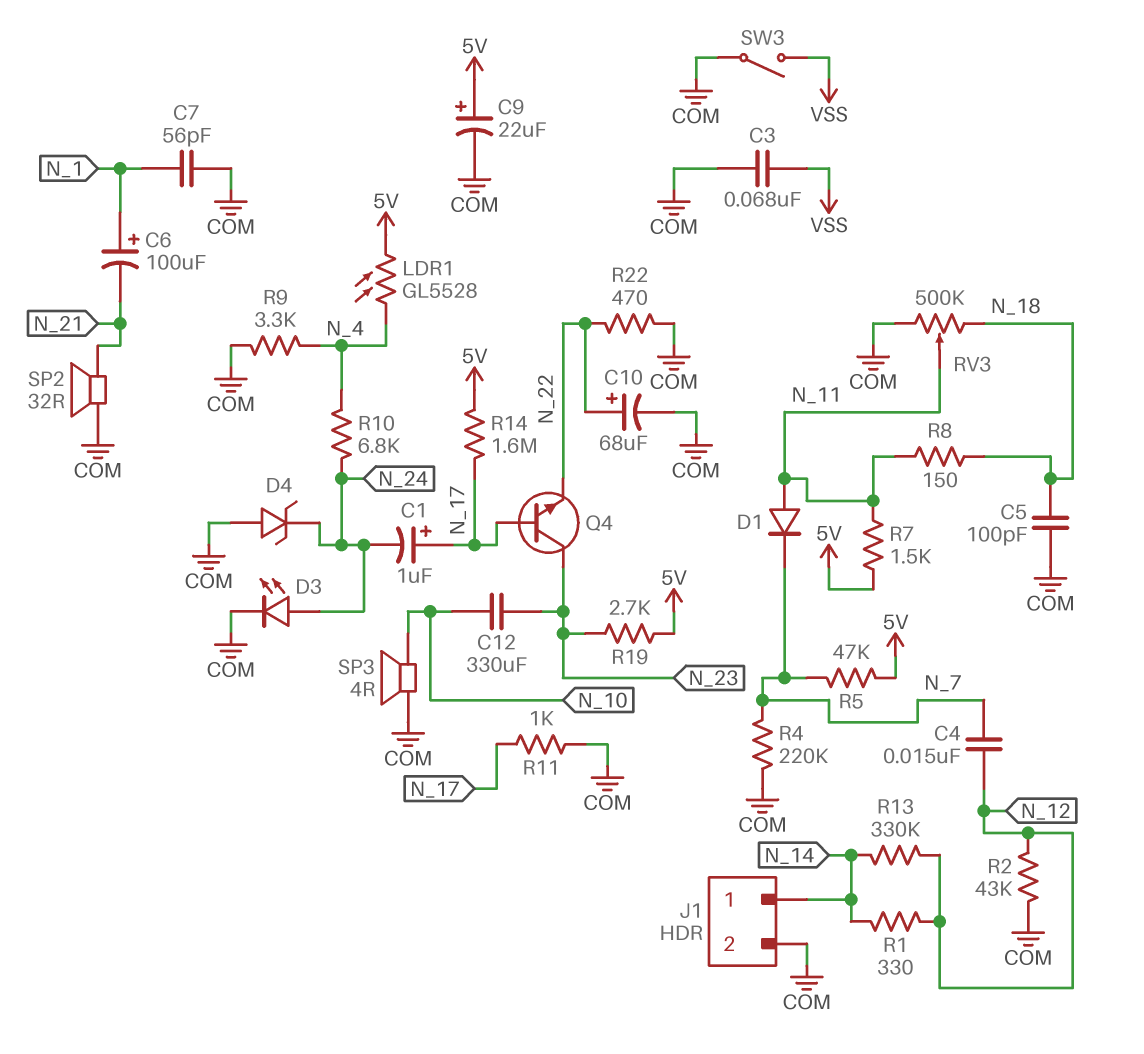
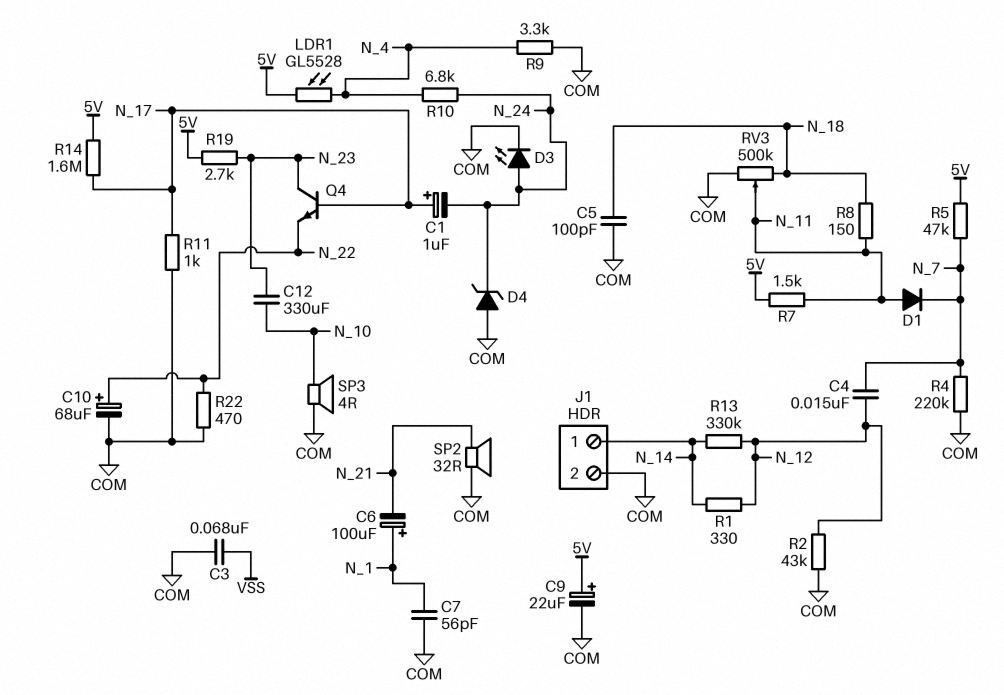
SW3: switch (COM, VSS) -> none

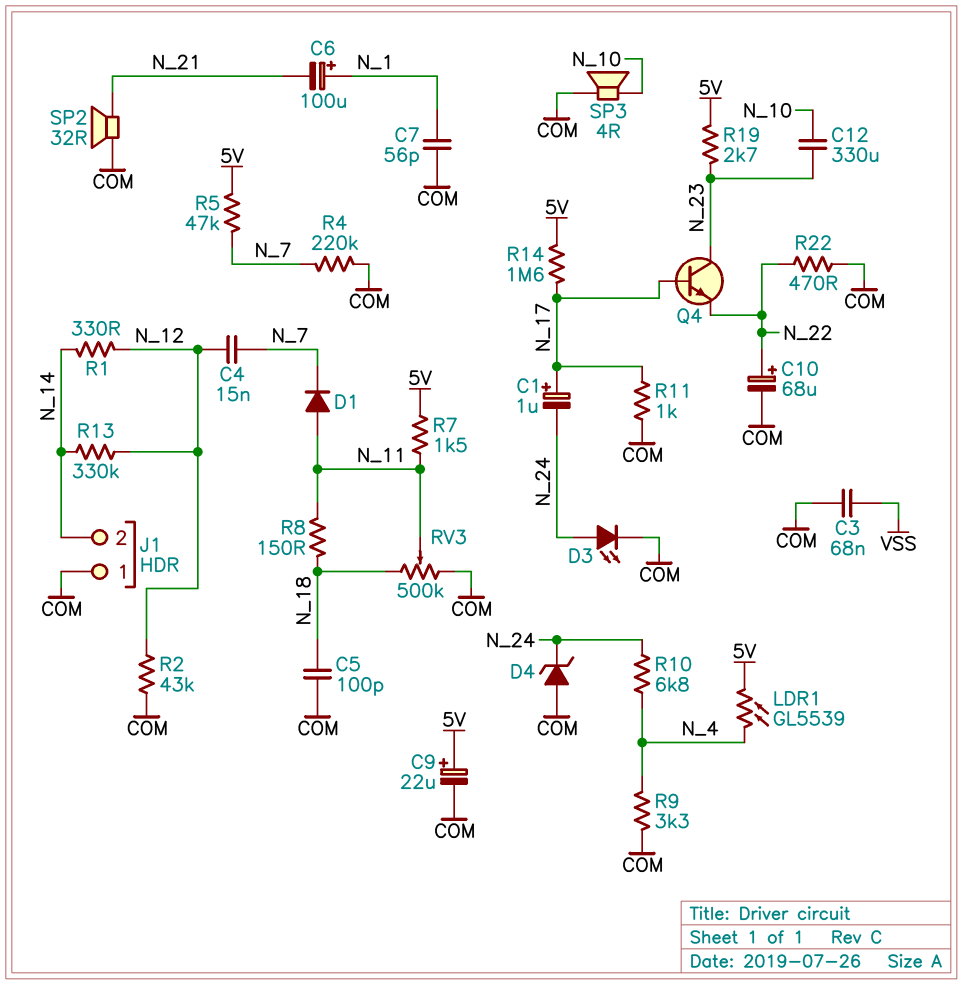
J1 pin 1: N_14 -> COM
J1 pin 2: COM -> N_14
LDR1: GL5528 (5V, N_4) -> GL5539 (5V, N_4)

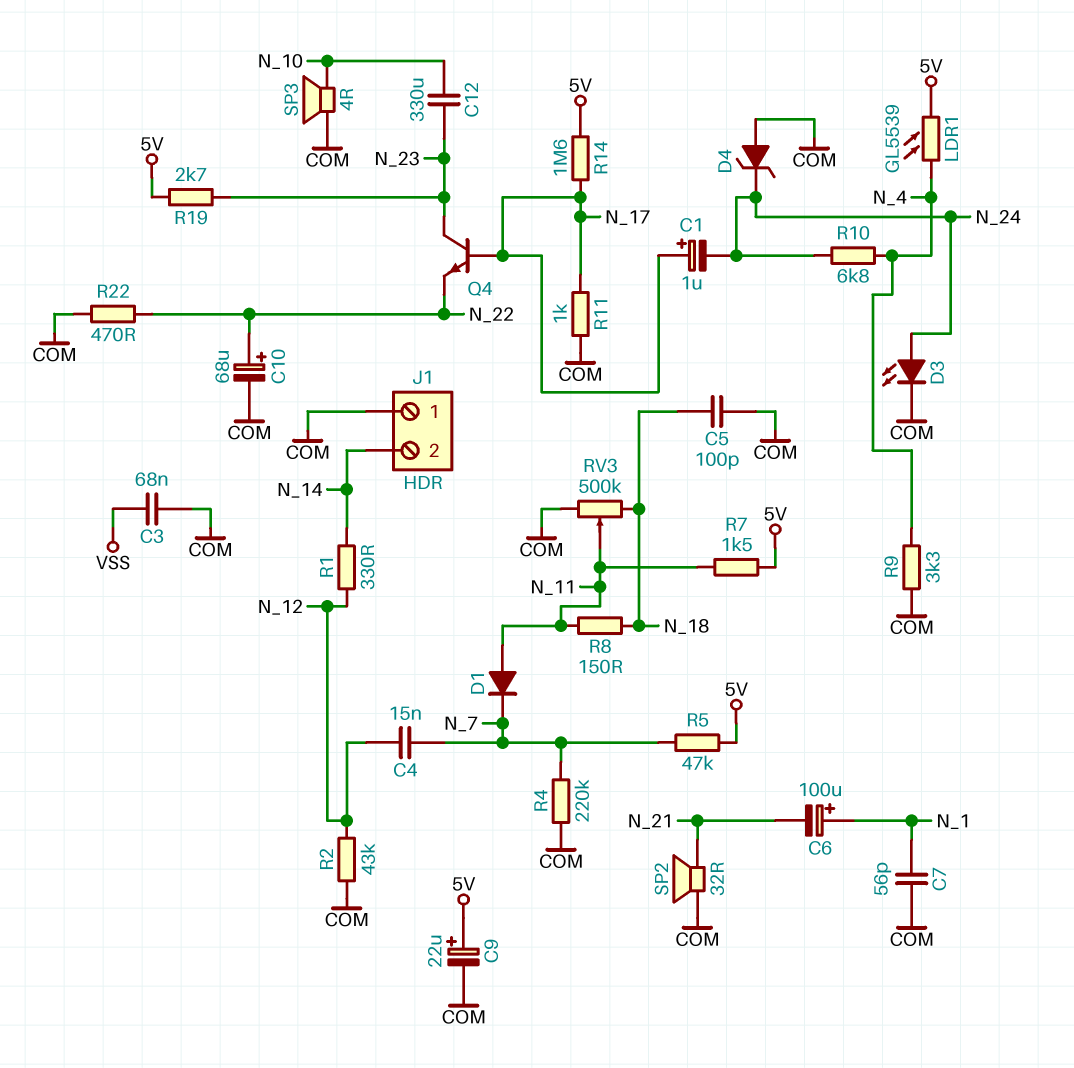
R13: 330k (N_12, N_14) -> none

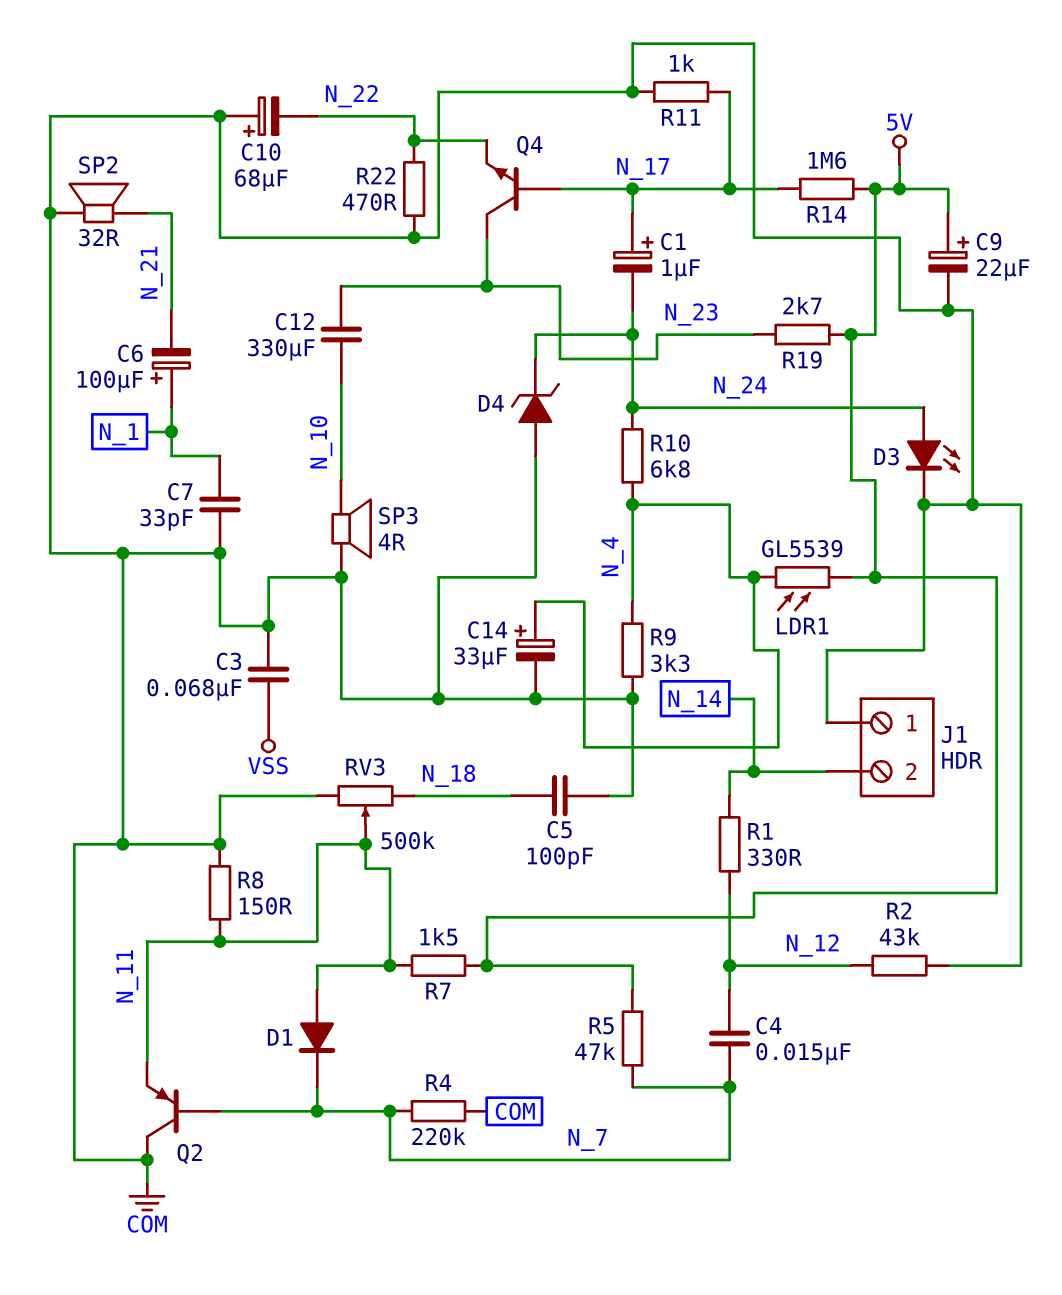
C7: 56pF (COM, N_1) -> 33pF (COM, N_1)
C10: 68uF (plus N_22, minus COM) -> 68uF (plus COM, minus N_22)
C14: none -> 33uF (plus N_4, minus COM)
Q2: none -> PNP (B N_7, C COM, E N_11)
R8: 150 (N_11, N_18) -> 150 (COM, N_11)

